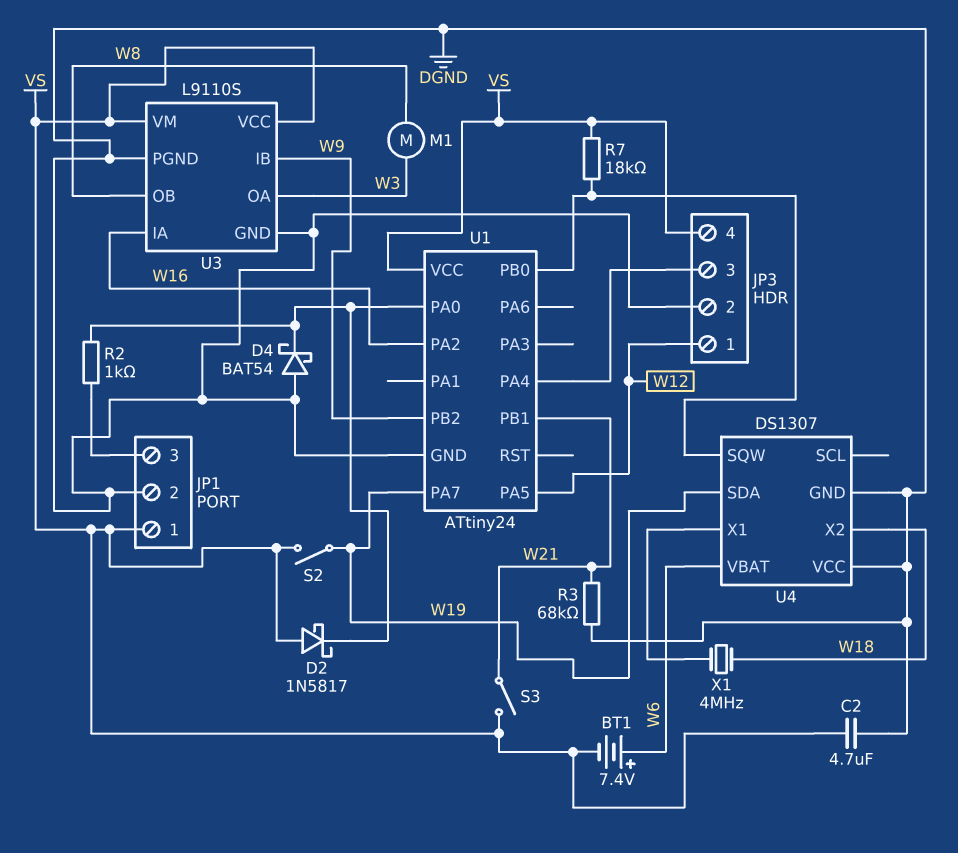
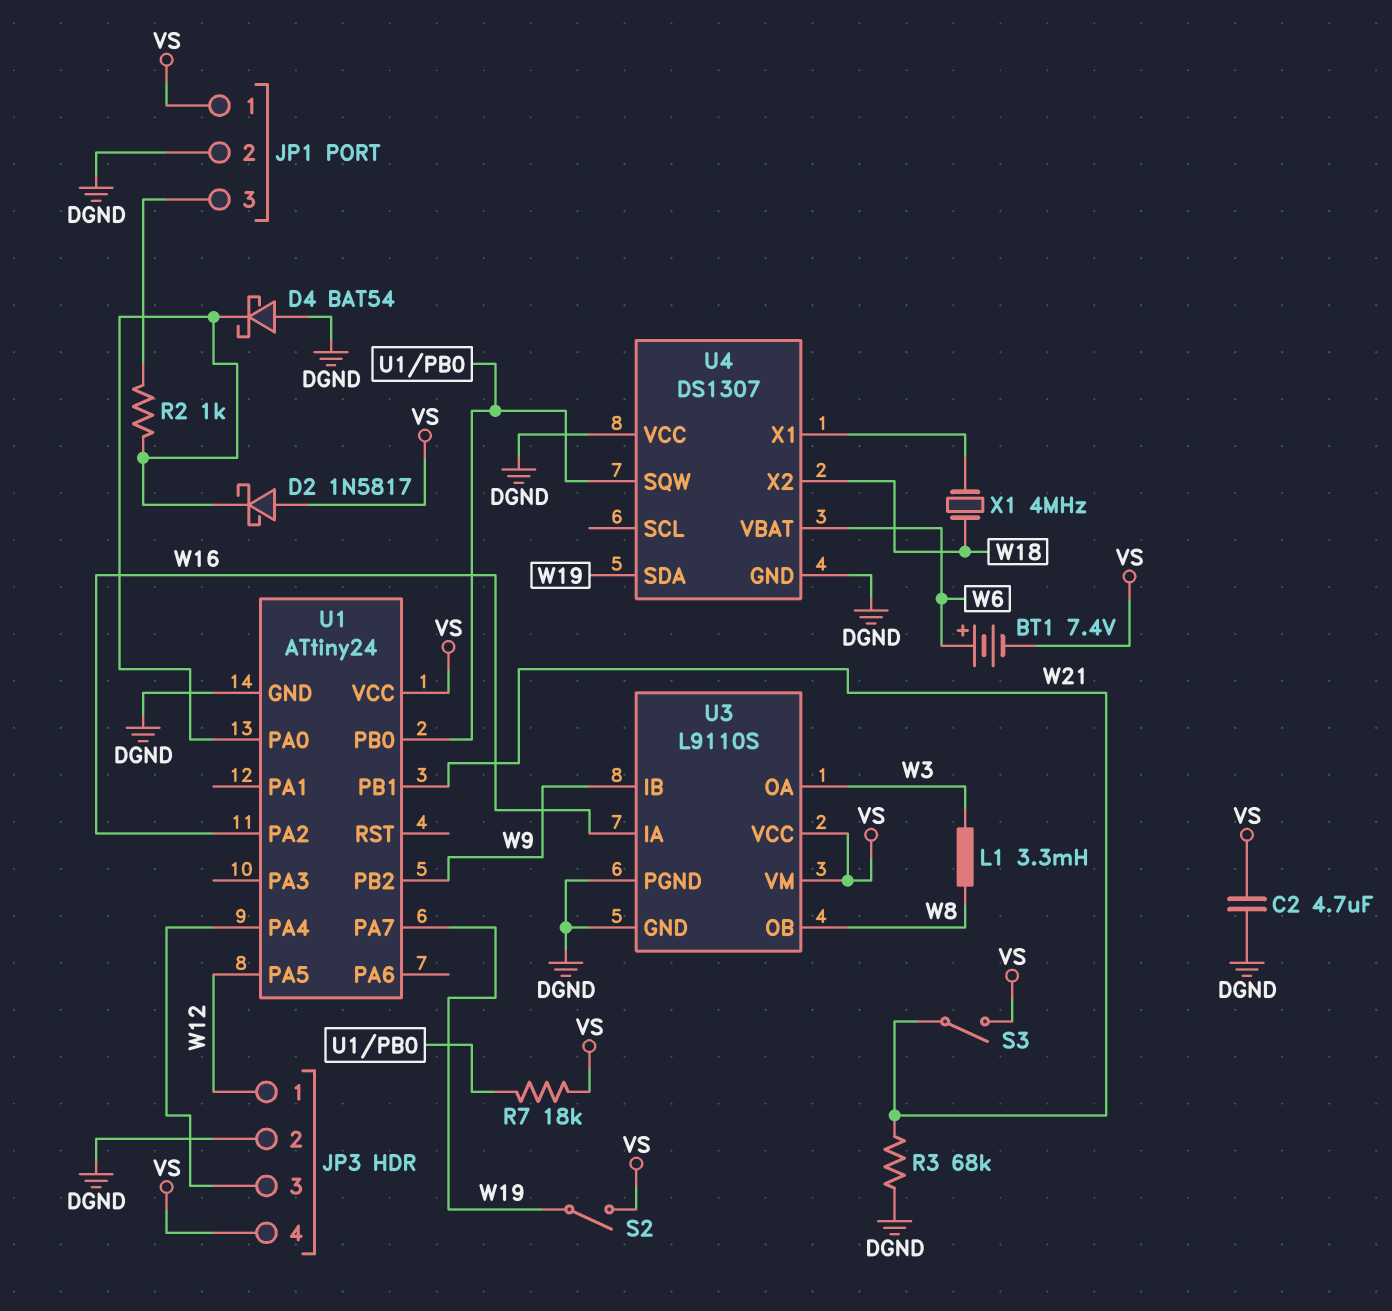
L1: none -> 3.3mH (W3, W8)
M1: motor (W3, W8) -> none

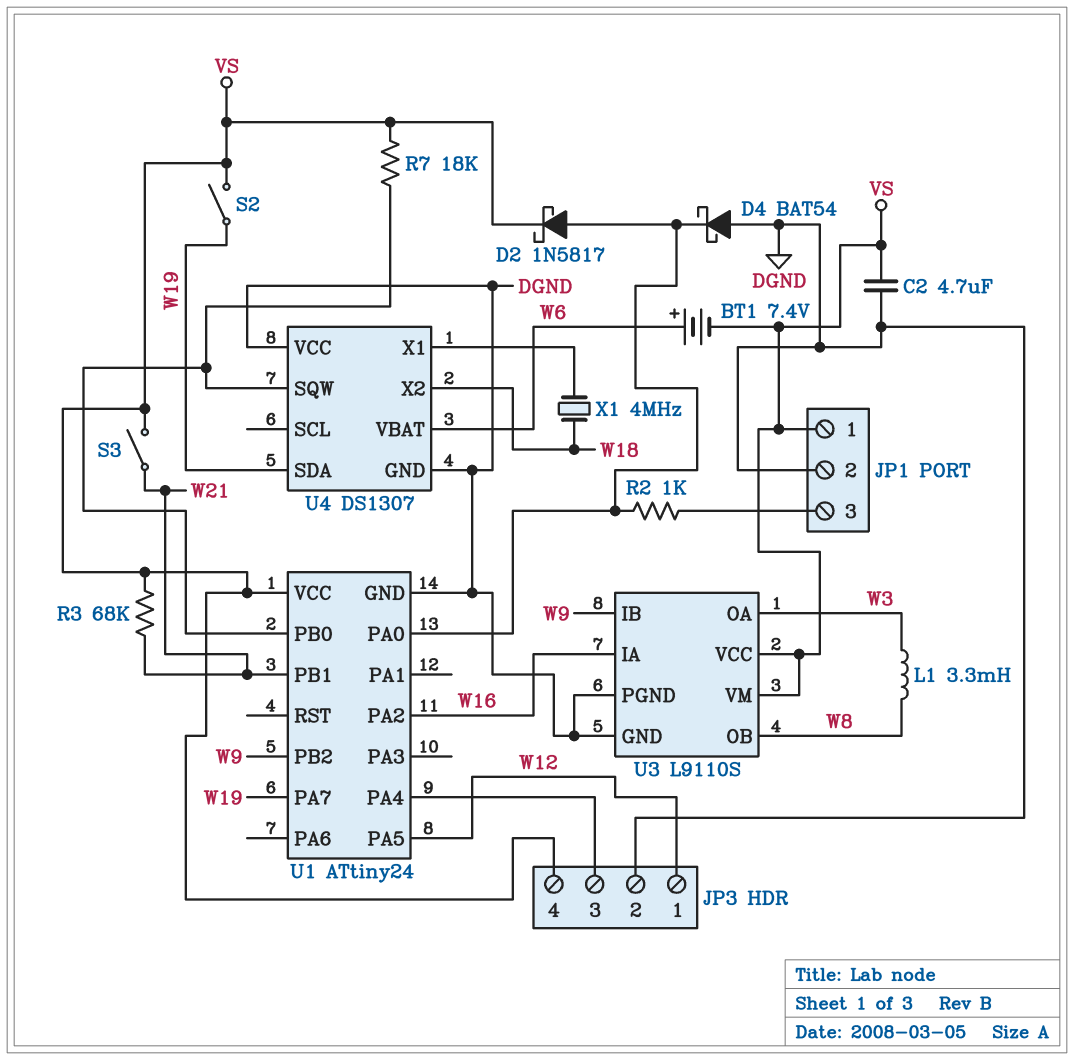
D2: schottky 1N5817 (A VS, K U1/PA0) -> schottky 1N5817 (A U1/PA0, K VS)
R3: 68k (DGND, W21) -> 68k (VS, W21)

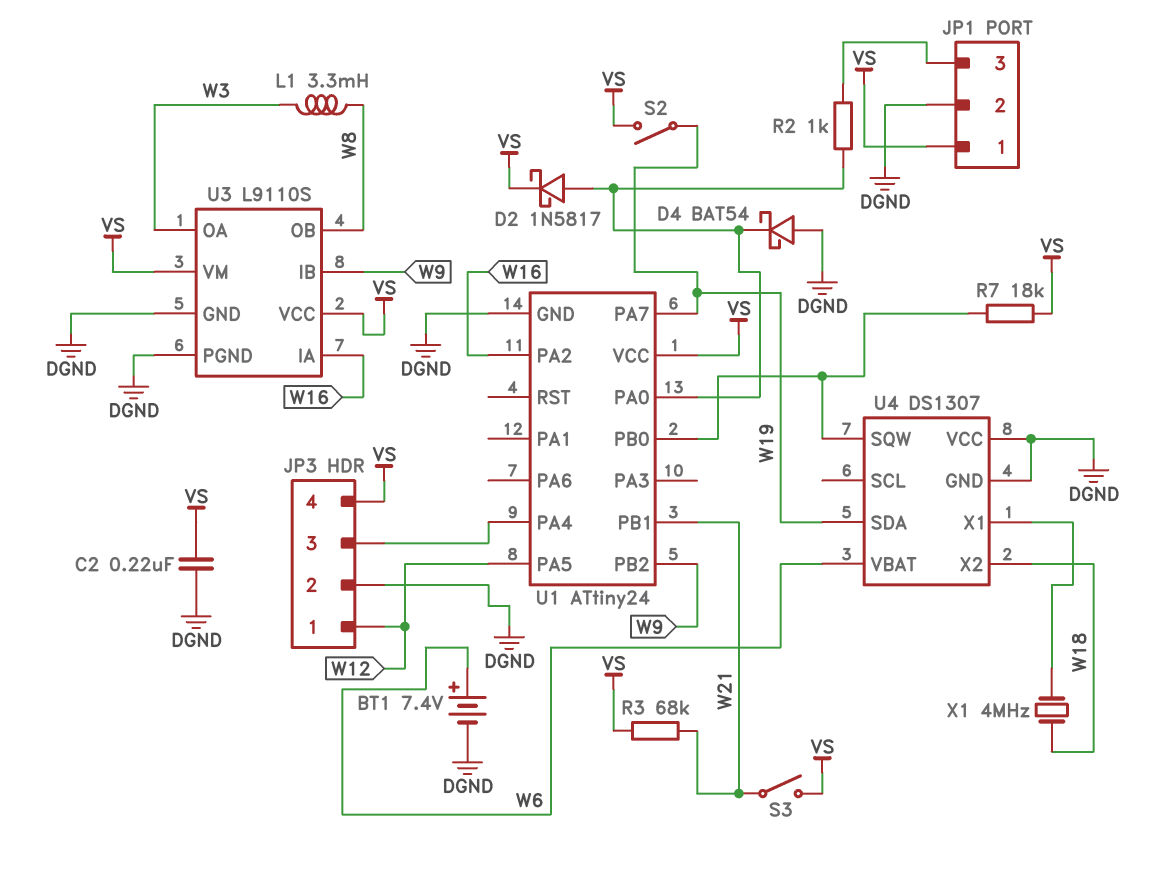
BT1: 7.4V (plus W6, minus VS) -> 7.4V (plus W6, minus DGND)
C2: 4.7uF (DGND, VS) -> 220nF (DGND, VS)

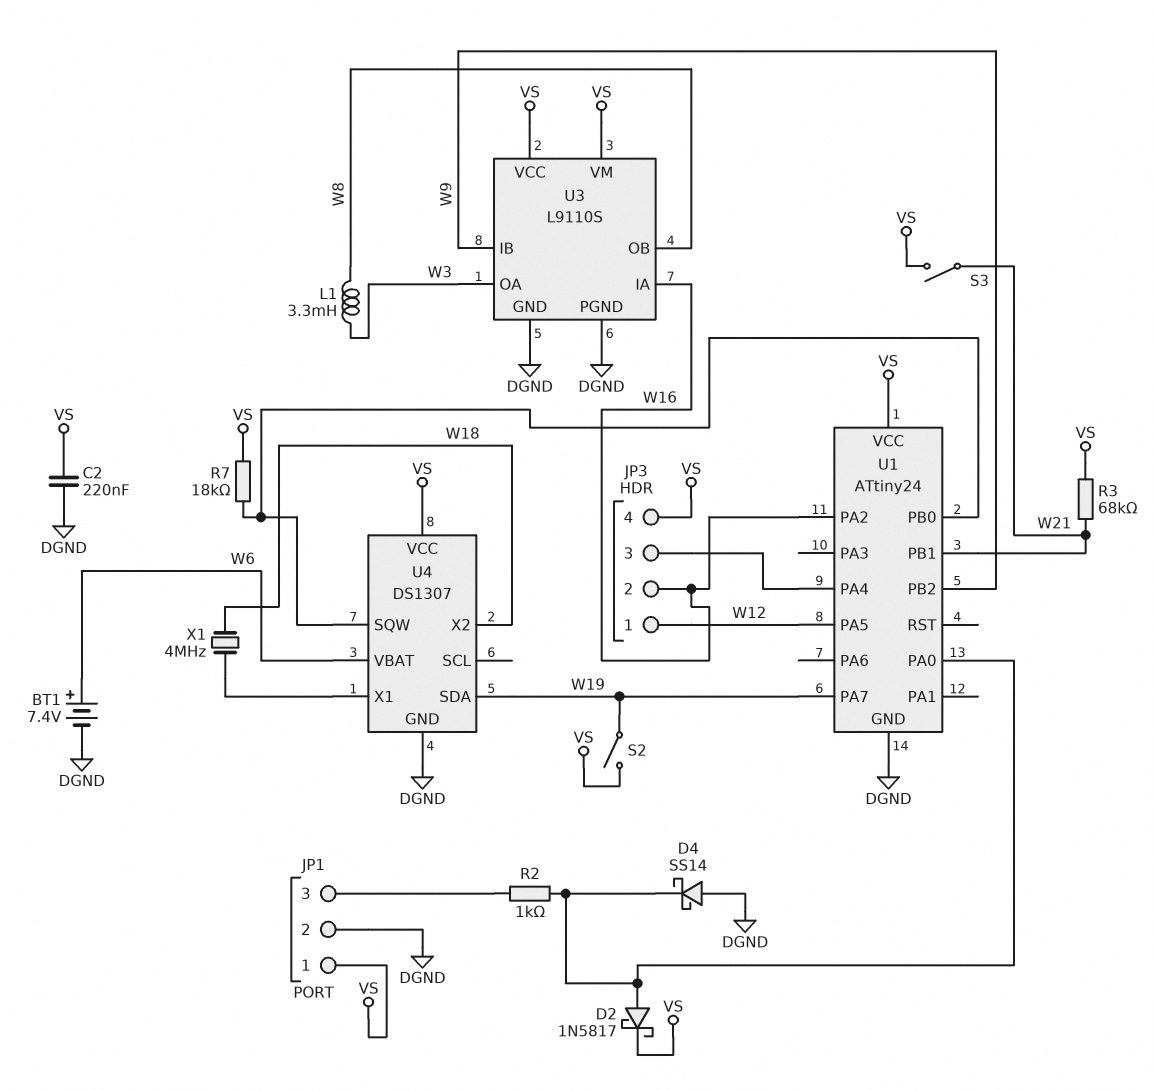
D4: schottky BAT54 (A DGND, K U1/PA0) -> schottky SS14 (A DGND, K U1/PA0)
JP3 pin 2: DGND -> W16
U4 pin VCC: DGND -> VS

